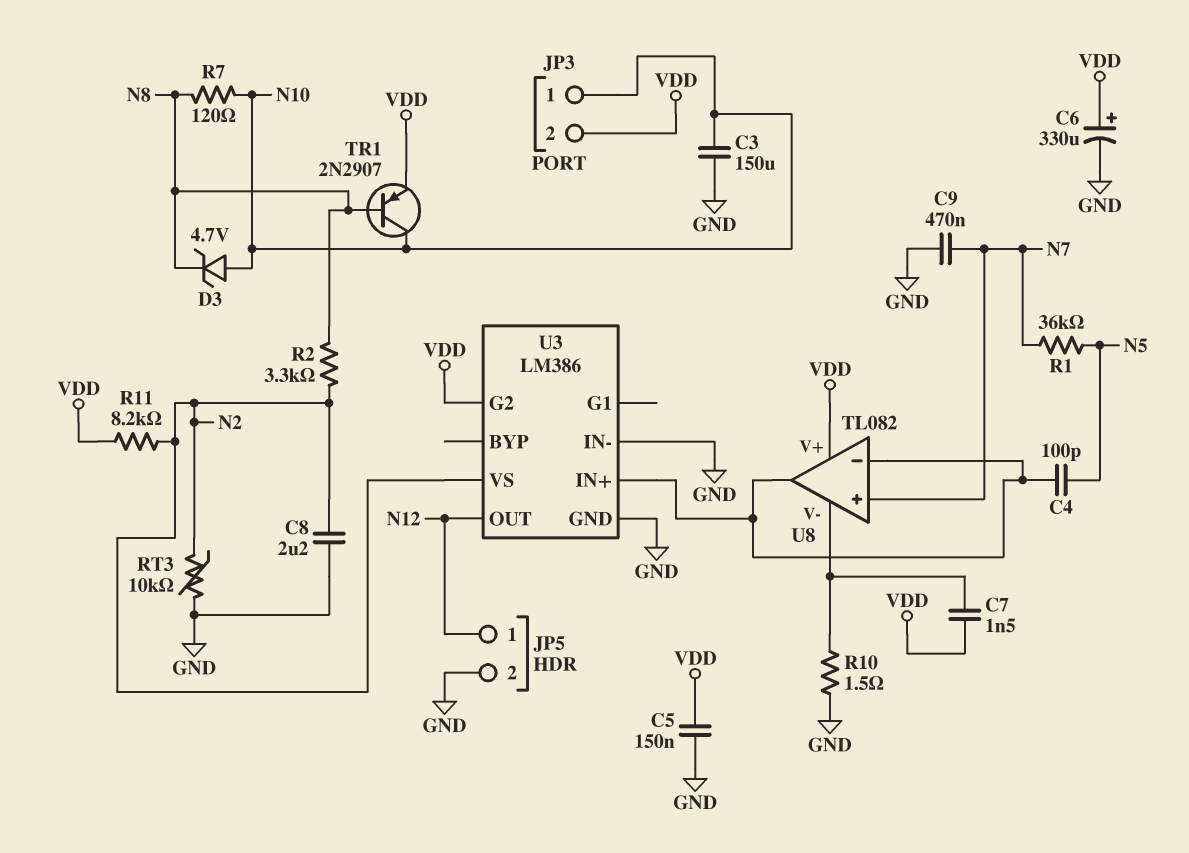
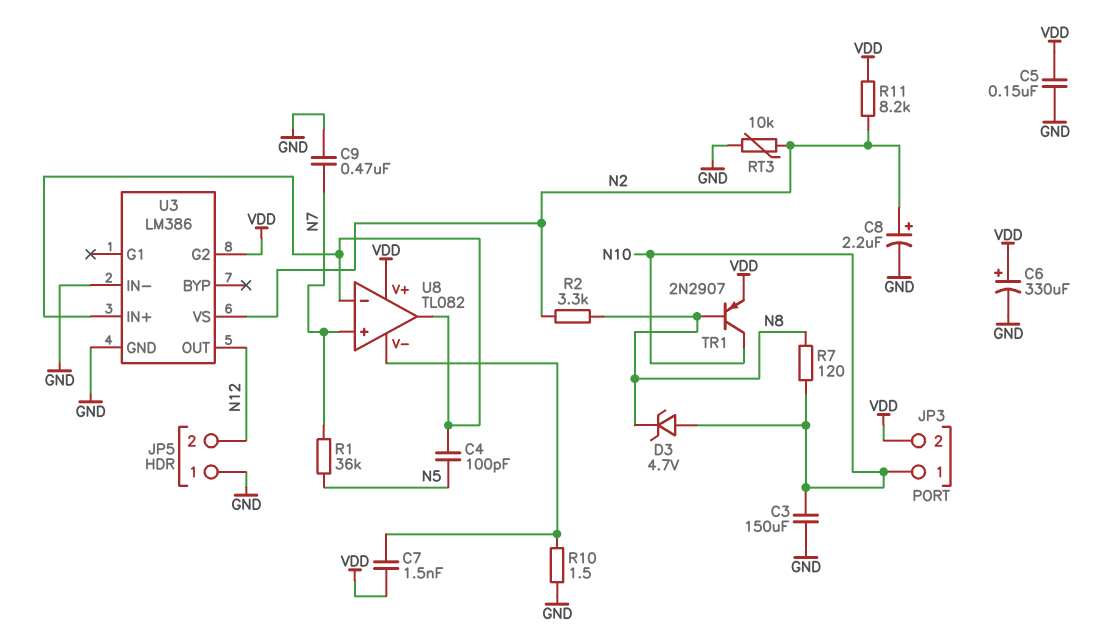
C8: 2.2uF (GND, N2) -> 2.2uF (plus N2, minus GND)
JP5 pin 1: N12 -> GND
JP5 pin 2: GND -> N12

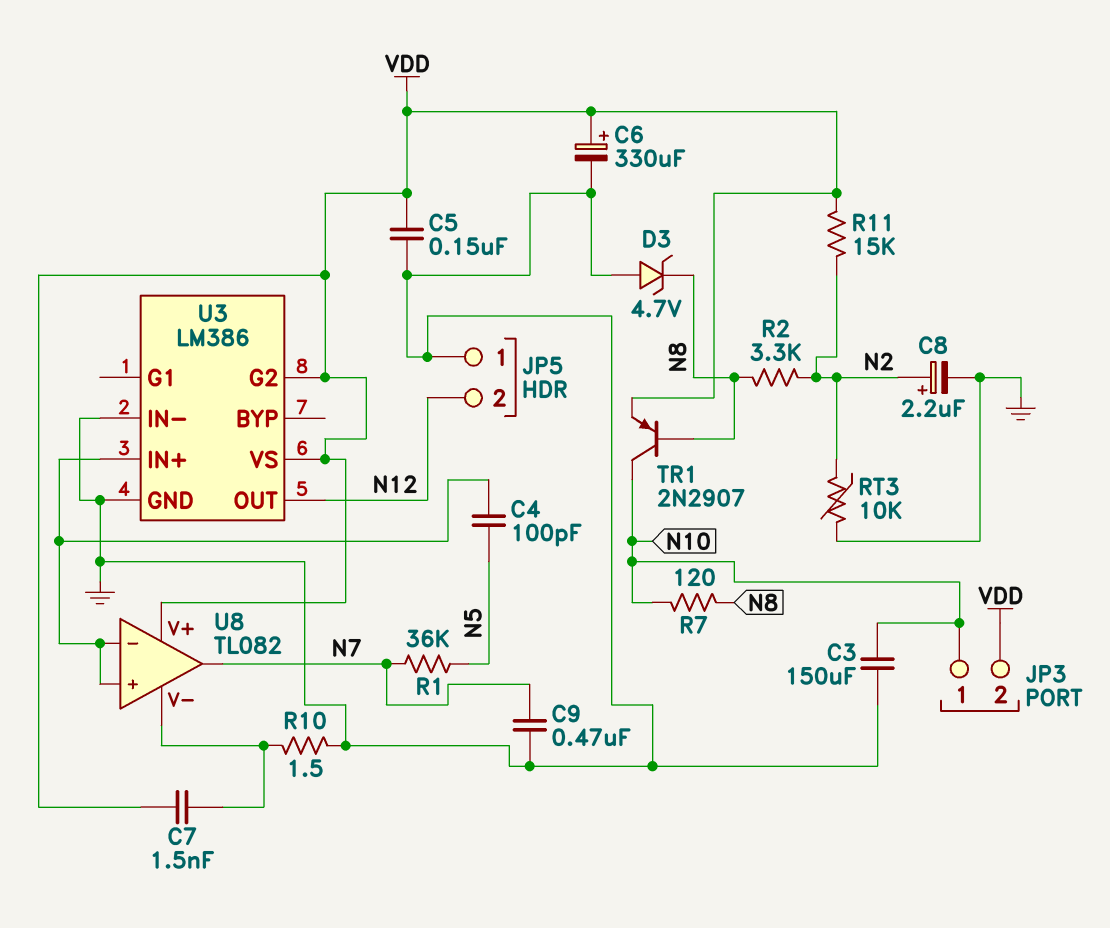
D3: zener 4.7V (A N10, K N8) -> zener 4.7V (A GND, K N8)
R11: 8.2k (N2, VDD) -> 15k (N2, VDD)
U3 pin VS: N2 -> VDD
U8 pin in+: N7 -> U3/IN+
U8 pin out: U3/IN+ -> N7

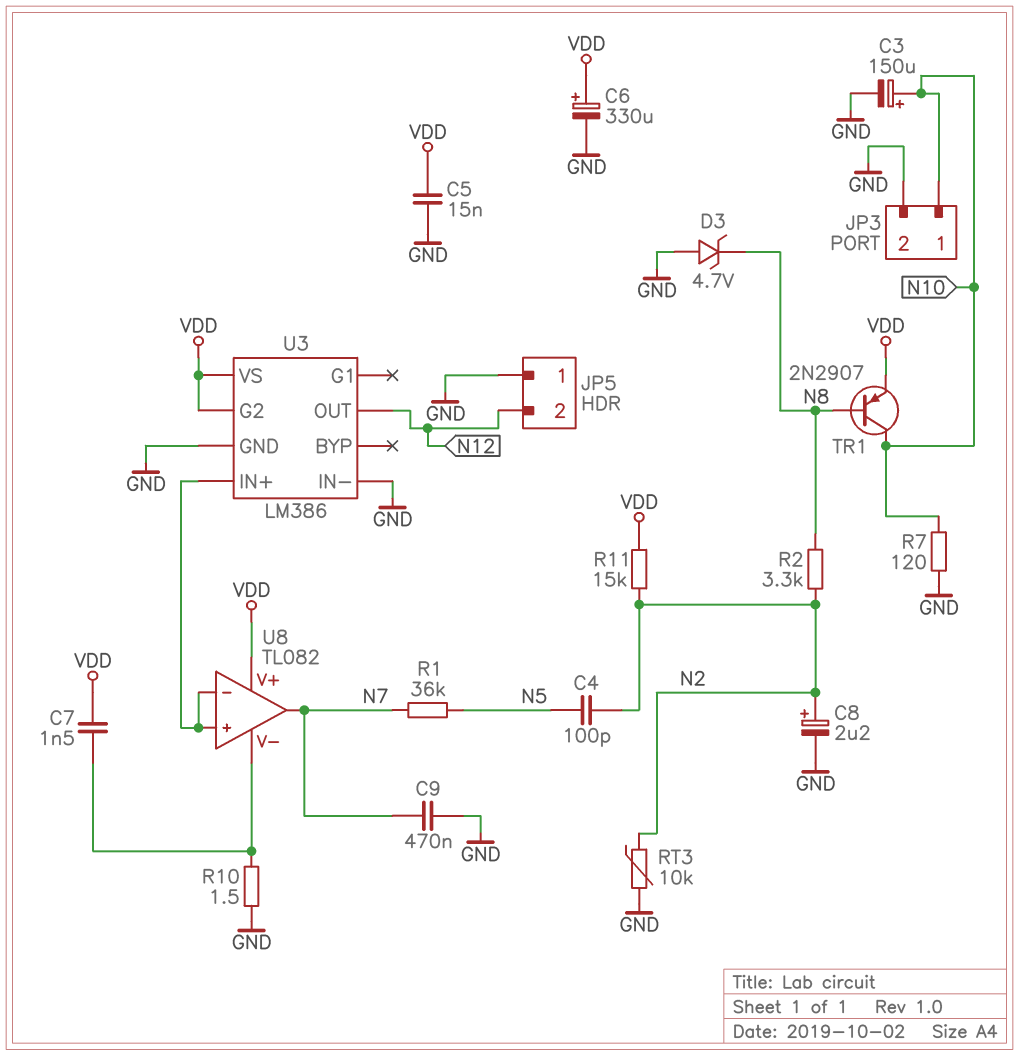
C3: 150uF (GND, N10) -> 150uF (plus N10, minus GND)
C4: 100pF (N5, U3/IN+) -> 100pF (N2, N5)
C5: 150nF (GND, VDD) -> 15nF (GND, VDD)
JP3 pin 2: VDD -> GND
R7: 120 (N8, N10) -> 120 (GND, N10)

